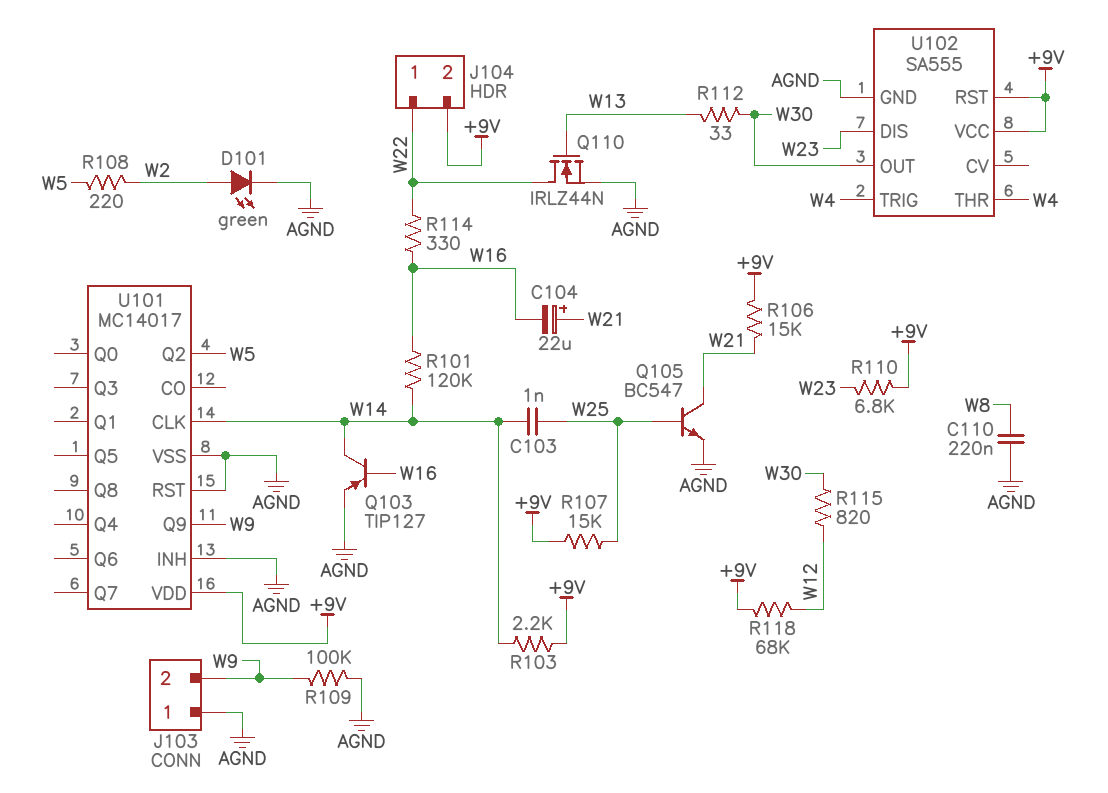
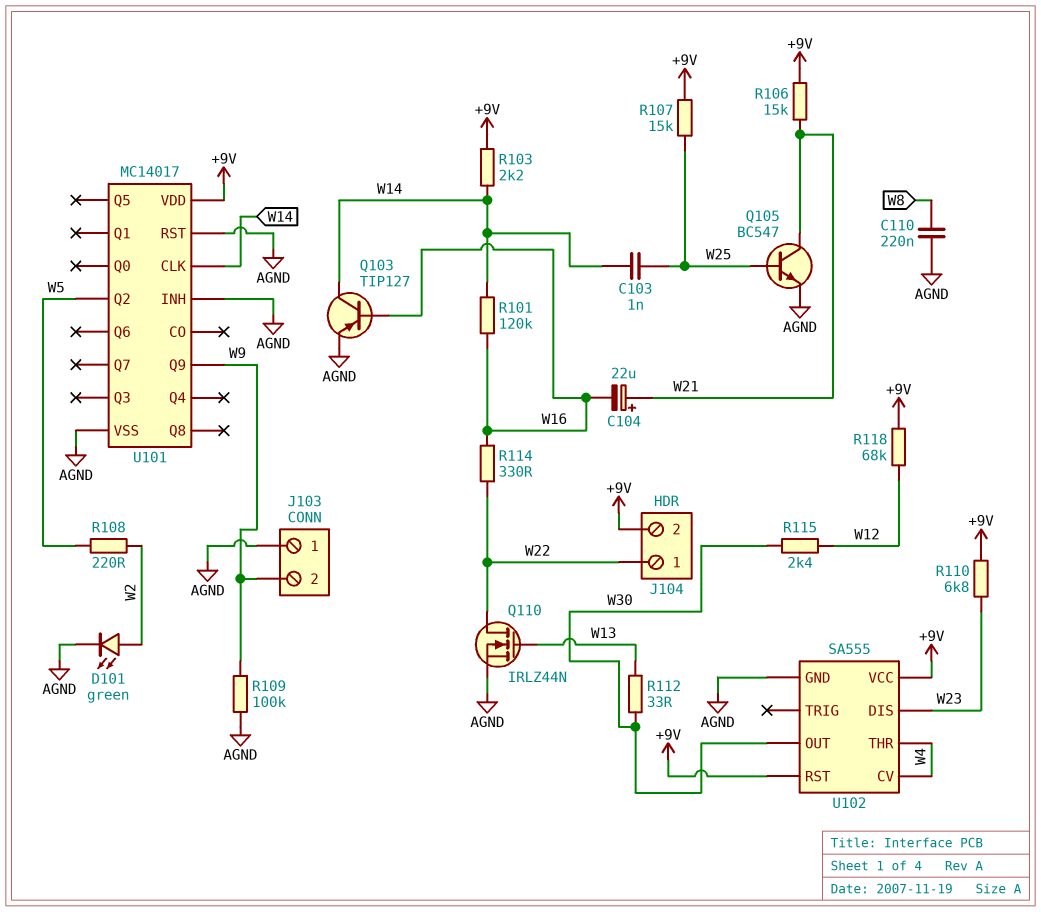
R115: 820 (W12, W30) -> 2.4k (W12, W30)
U102 pin CV: none -> W4
U102 pin TRIG: W4 -> none

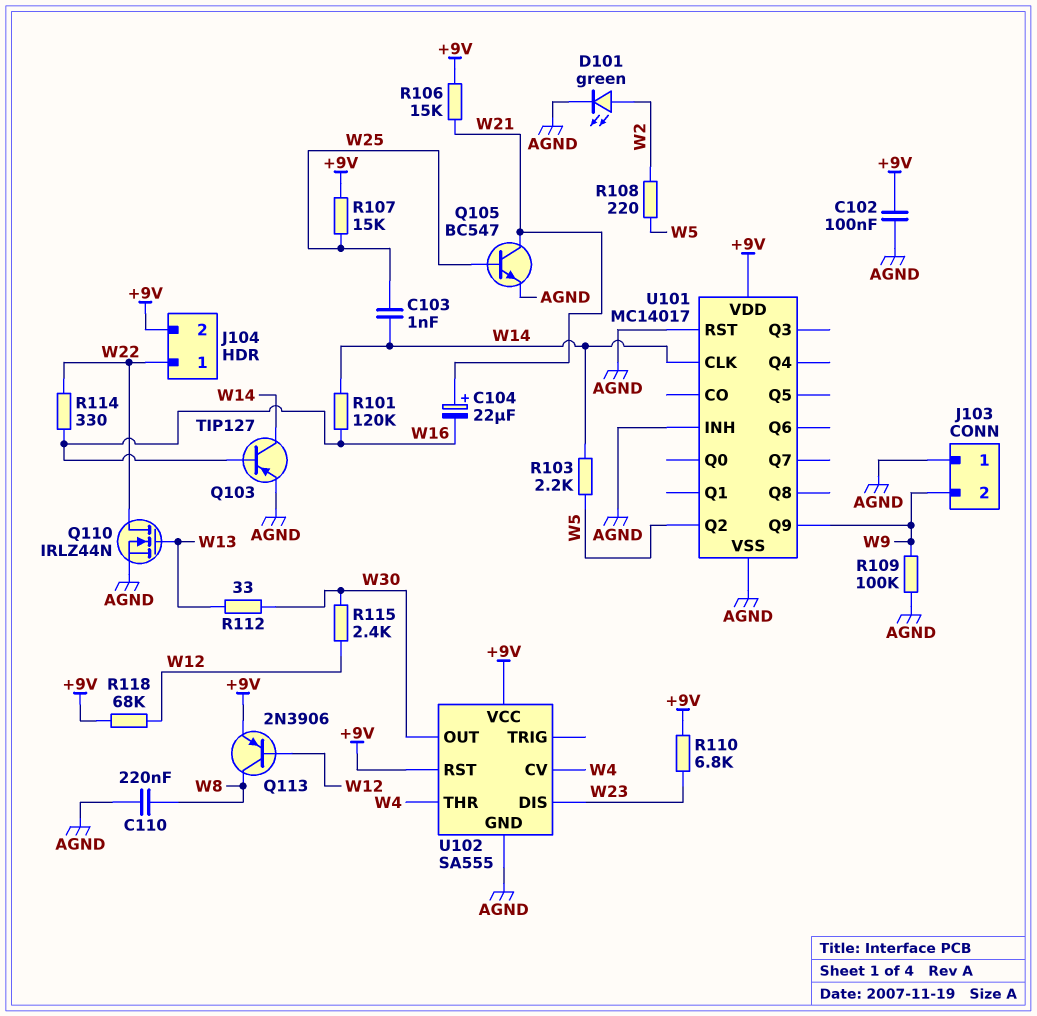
C102: none -> 100nF (+9V, AGND)
Q113: none -> PNP 2N3906 (B W12, C W8, E +9V)
R103: 2.2k (+9V, W14) -> 2.2k (W5, W14)

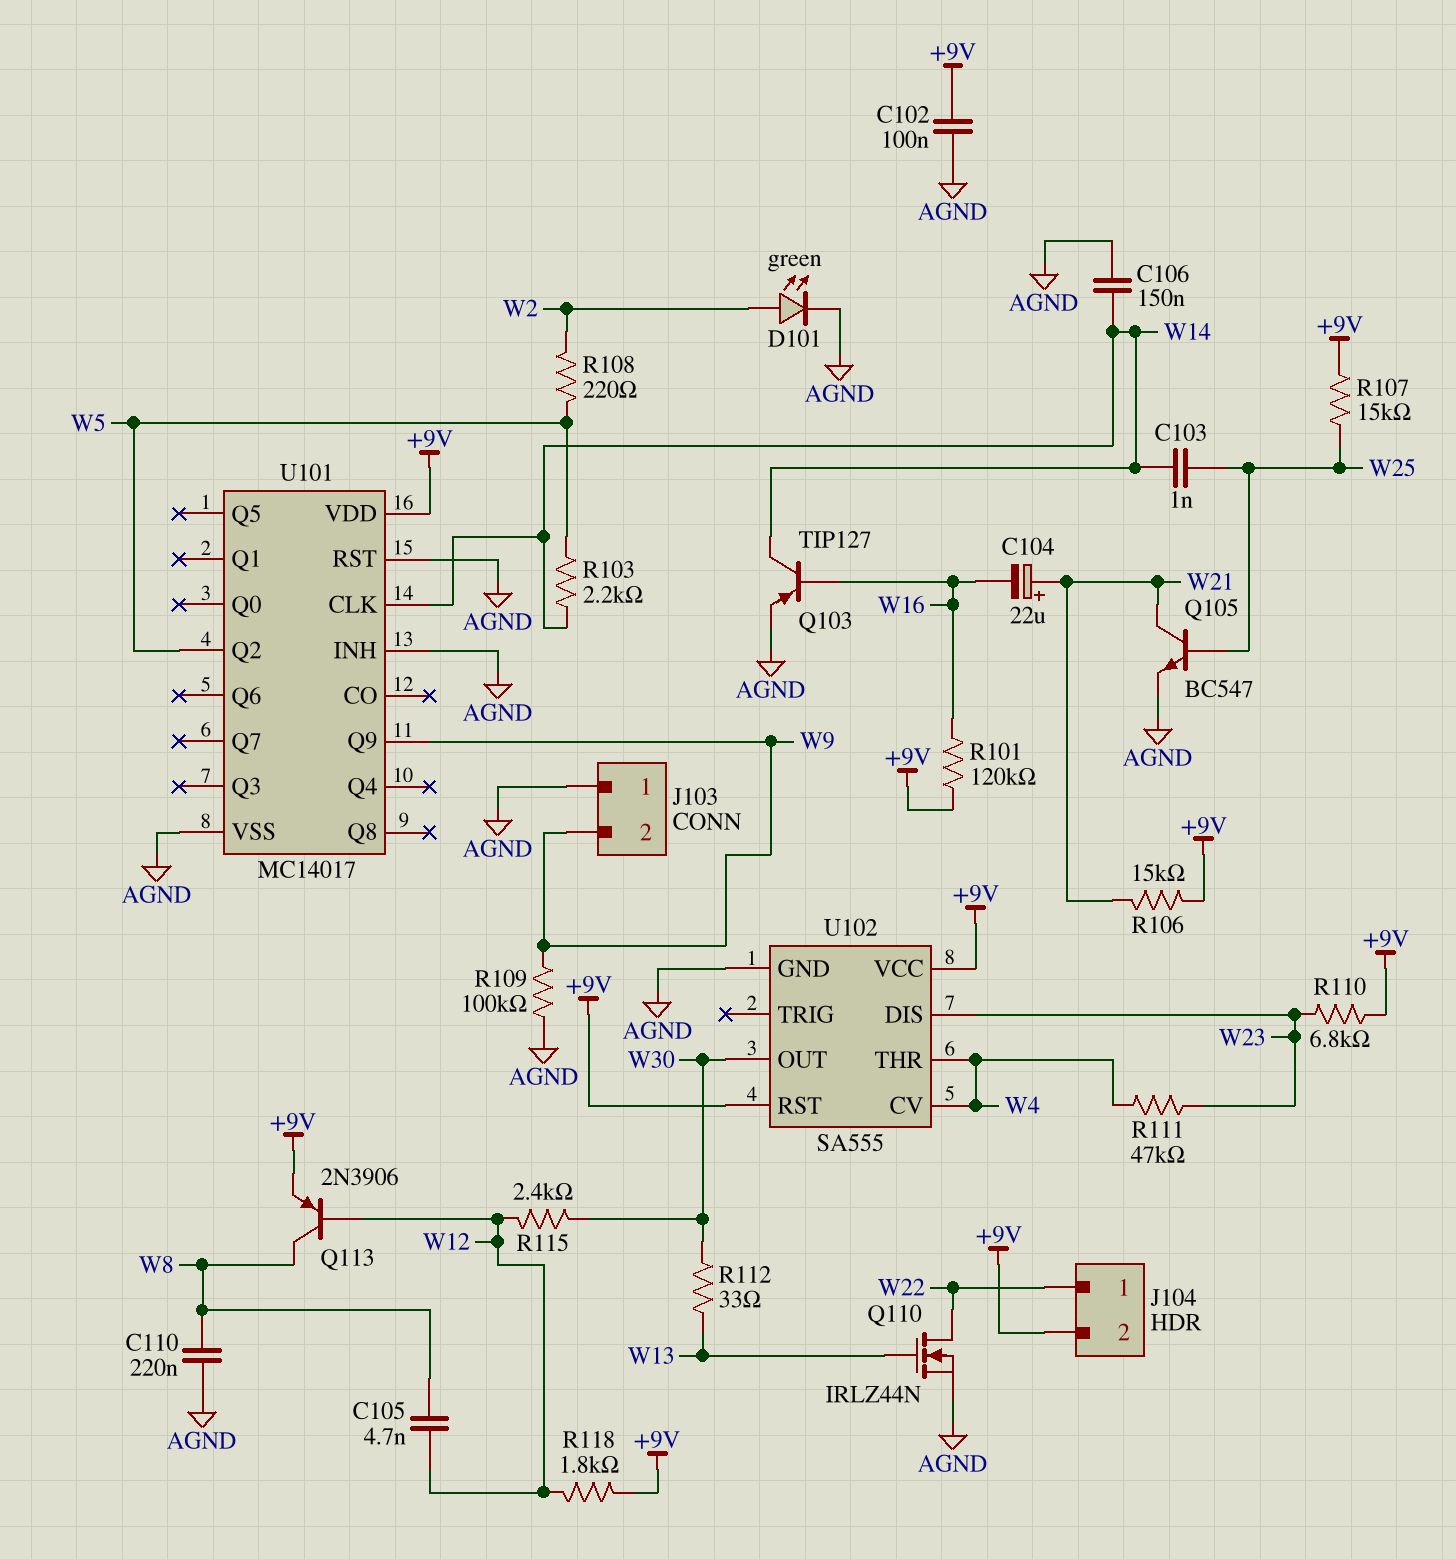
C105: none -> 4.7nF (W8, W12)
C106: none -> 150nF (AGND, W14)
R101: 120k (W14, W16) -> 120k (+9V, W16)
R111: none -> 47k (W4, W23)
R114: 330 (W16, W22) -> none
R118: 68k (+9V, W12) -> 1.8k (+9V, W12)

